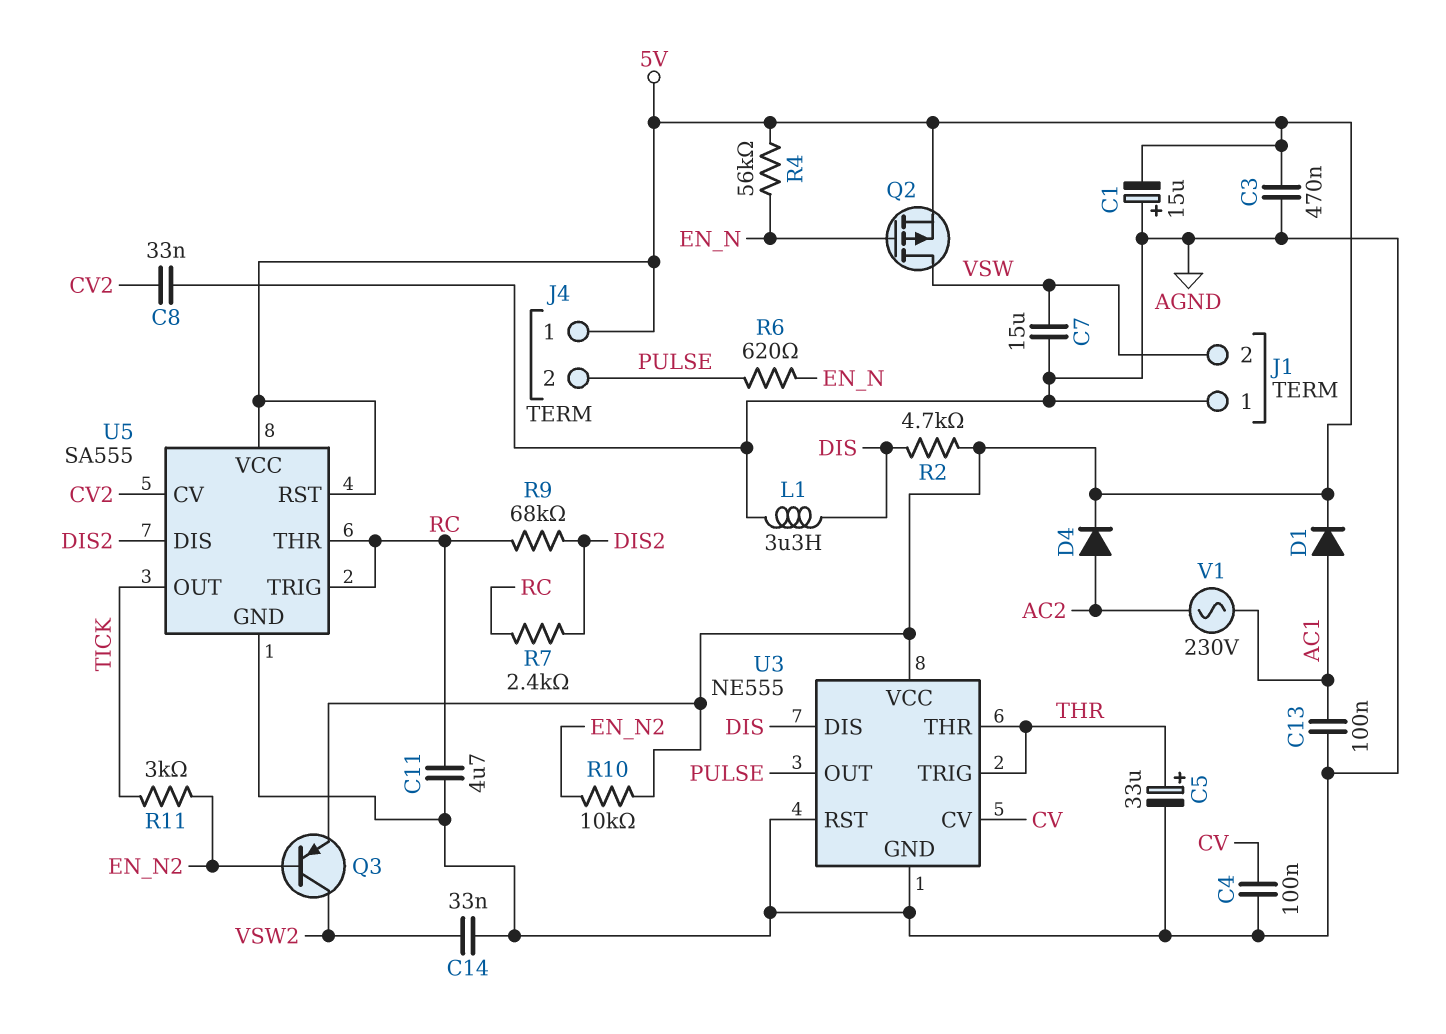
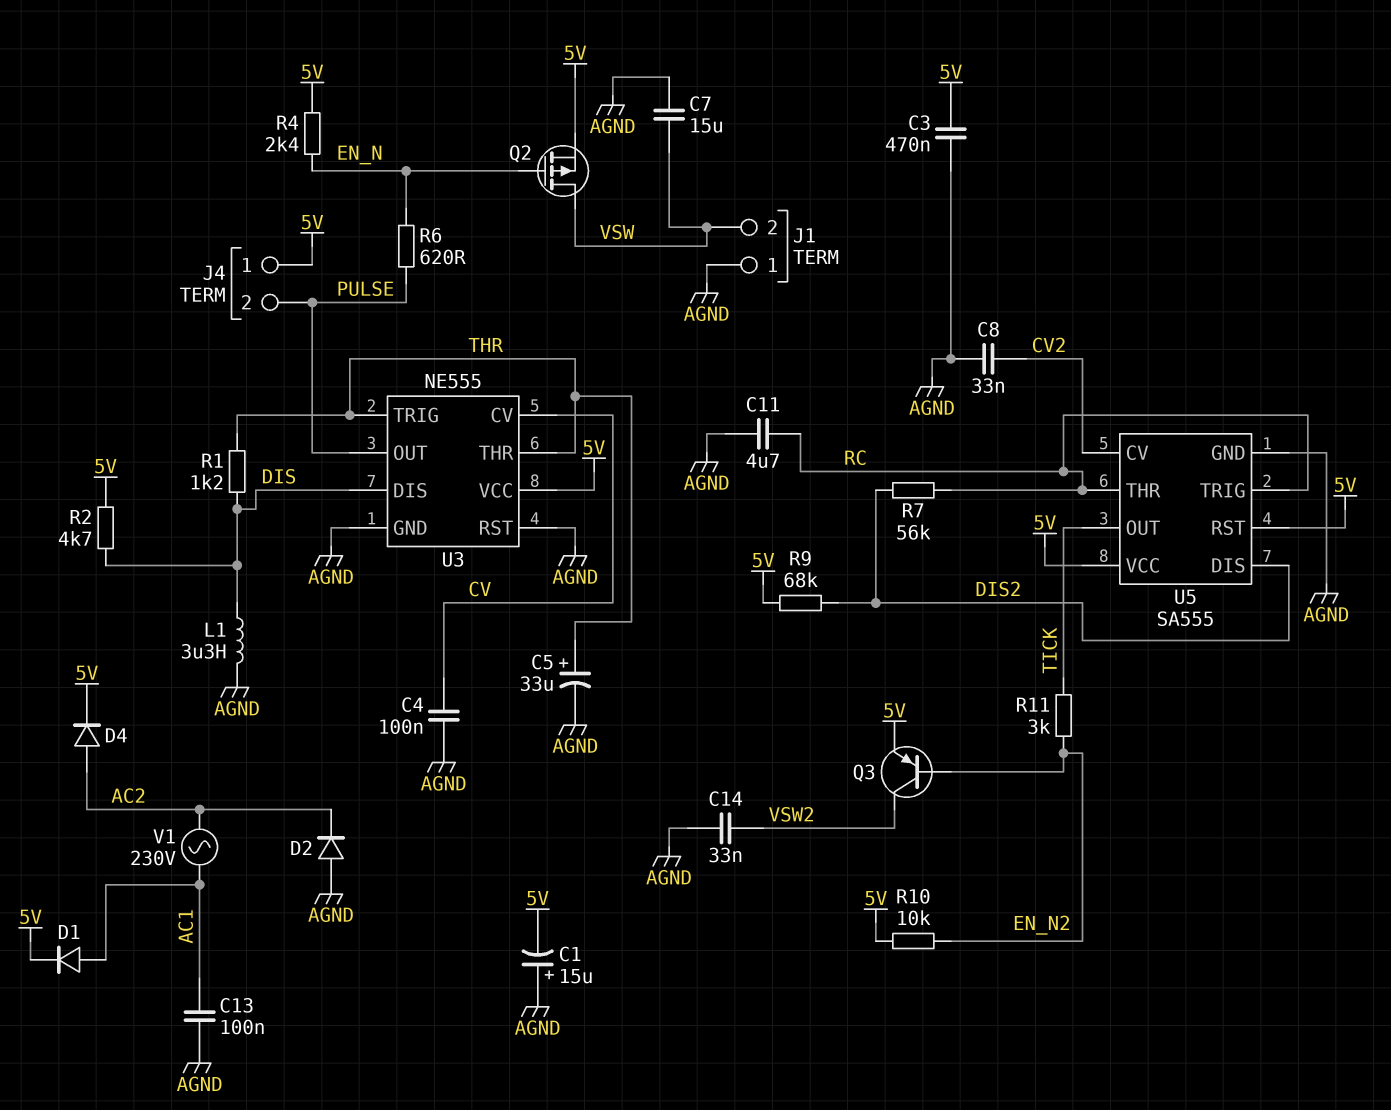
D2: none -> diode (A AGND, K AC2)
R1: none -> 1.2k (DIS, THR)
R4: 56k (5V, EN_N) -> 2.4k (5V, EN_N)
R7: 2.4k (DIS2, RC) -> 56k (DIS2, RC)
R9: 68k (DIS2, RC) -> 68k (5V, DIS2)

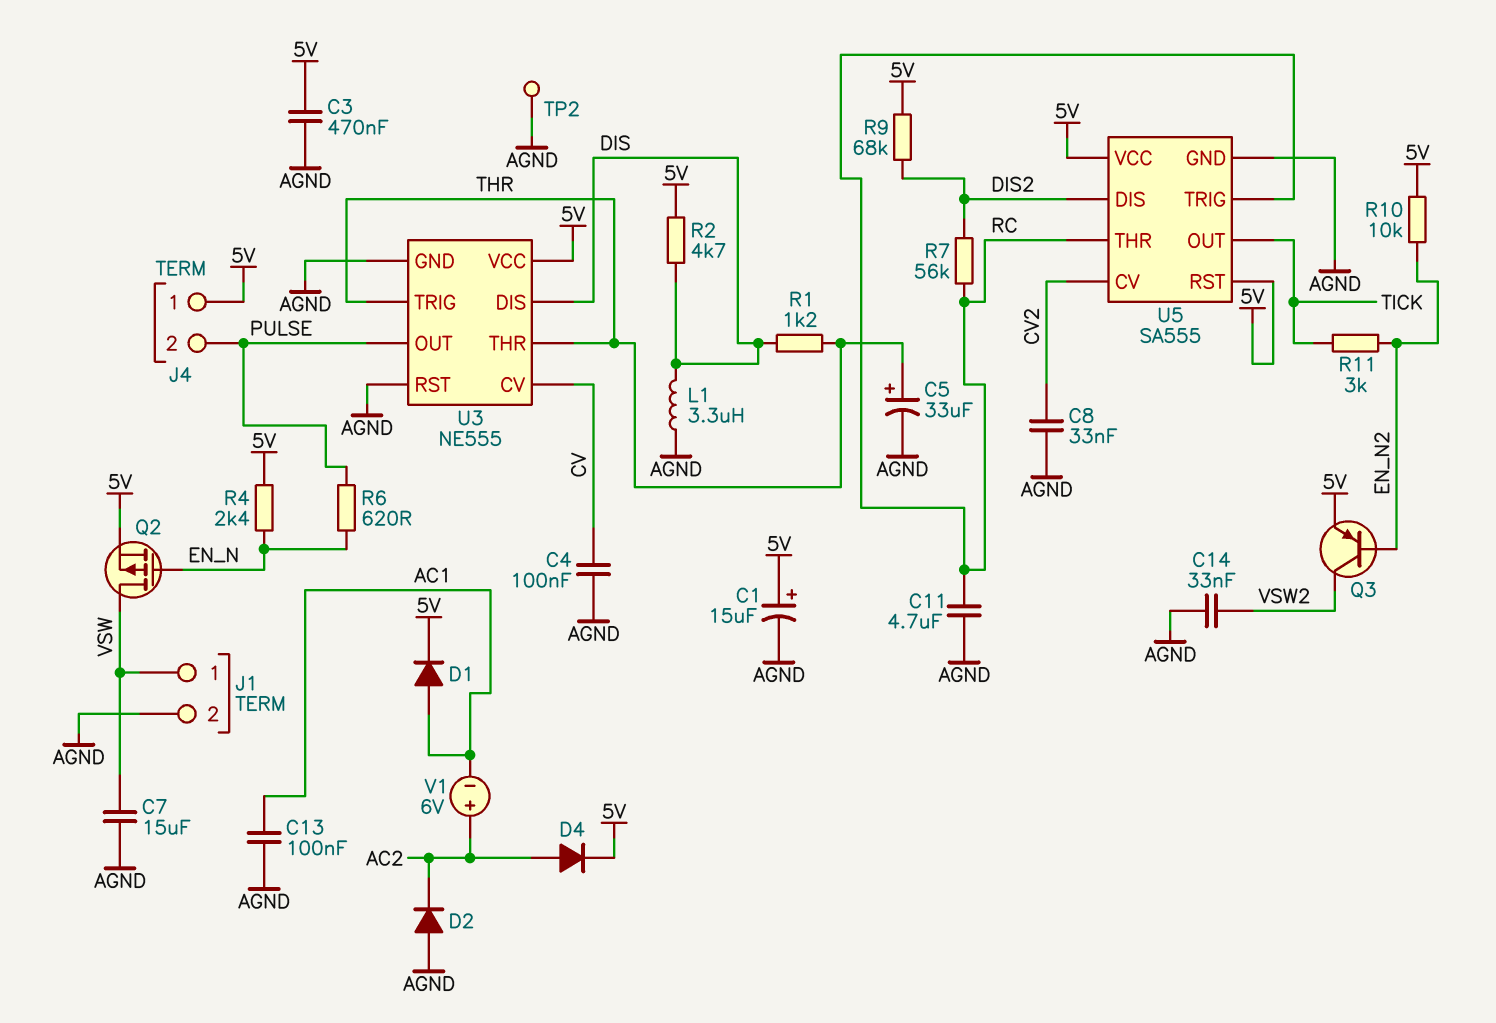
C1: 15uF (plus AGND, minus 5V) -> 15uF (plus 5V, minus AGND)
J1 pin 1: AGND -> VSW
J1 pin 2: VSW -> AGND
TP2: none -> test point (AGND)
V1: AC 230V (AC1, AC2) -> 6V (plus AC2, minus AC1)

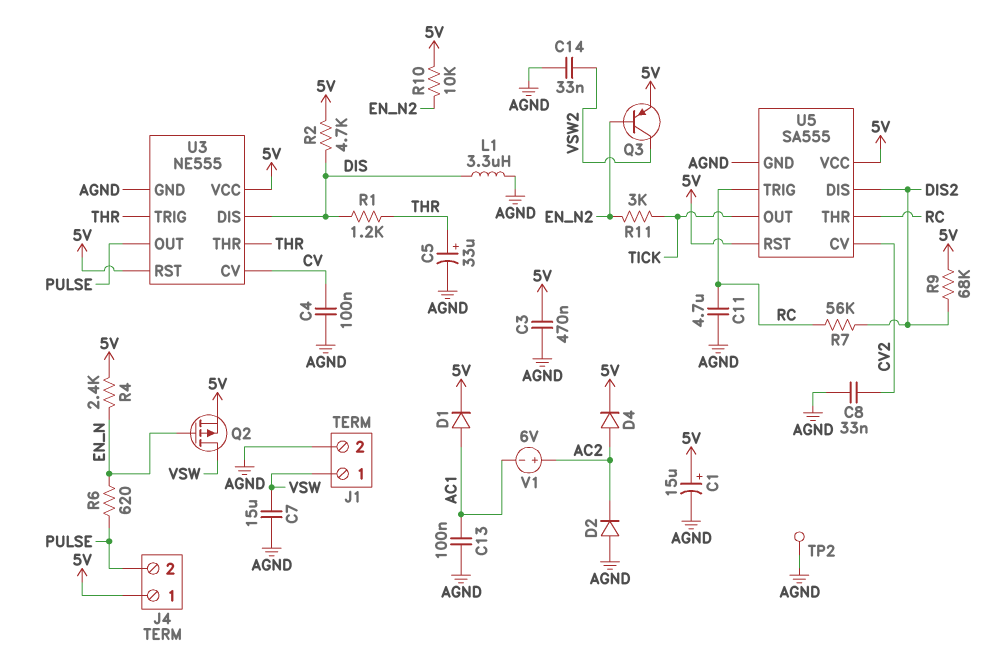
U3 pin RST: AGND -> 5V

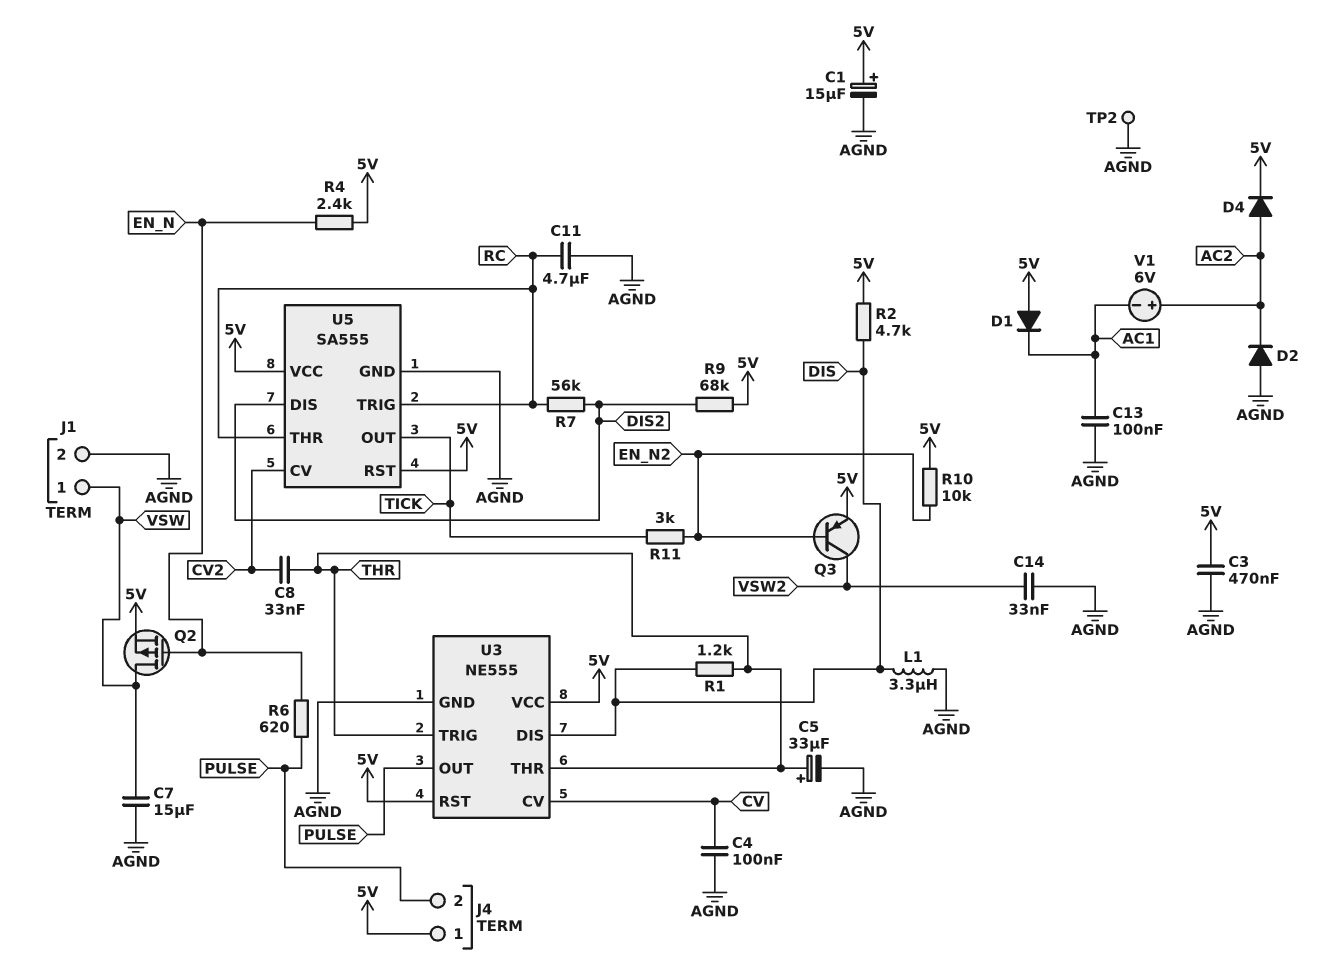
C8: 33nF (AGND, CV2) -> 33nF (CV2, THR)
D1: diode (A AC1, K 5V) -> diode (A 5V, K AC1)

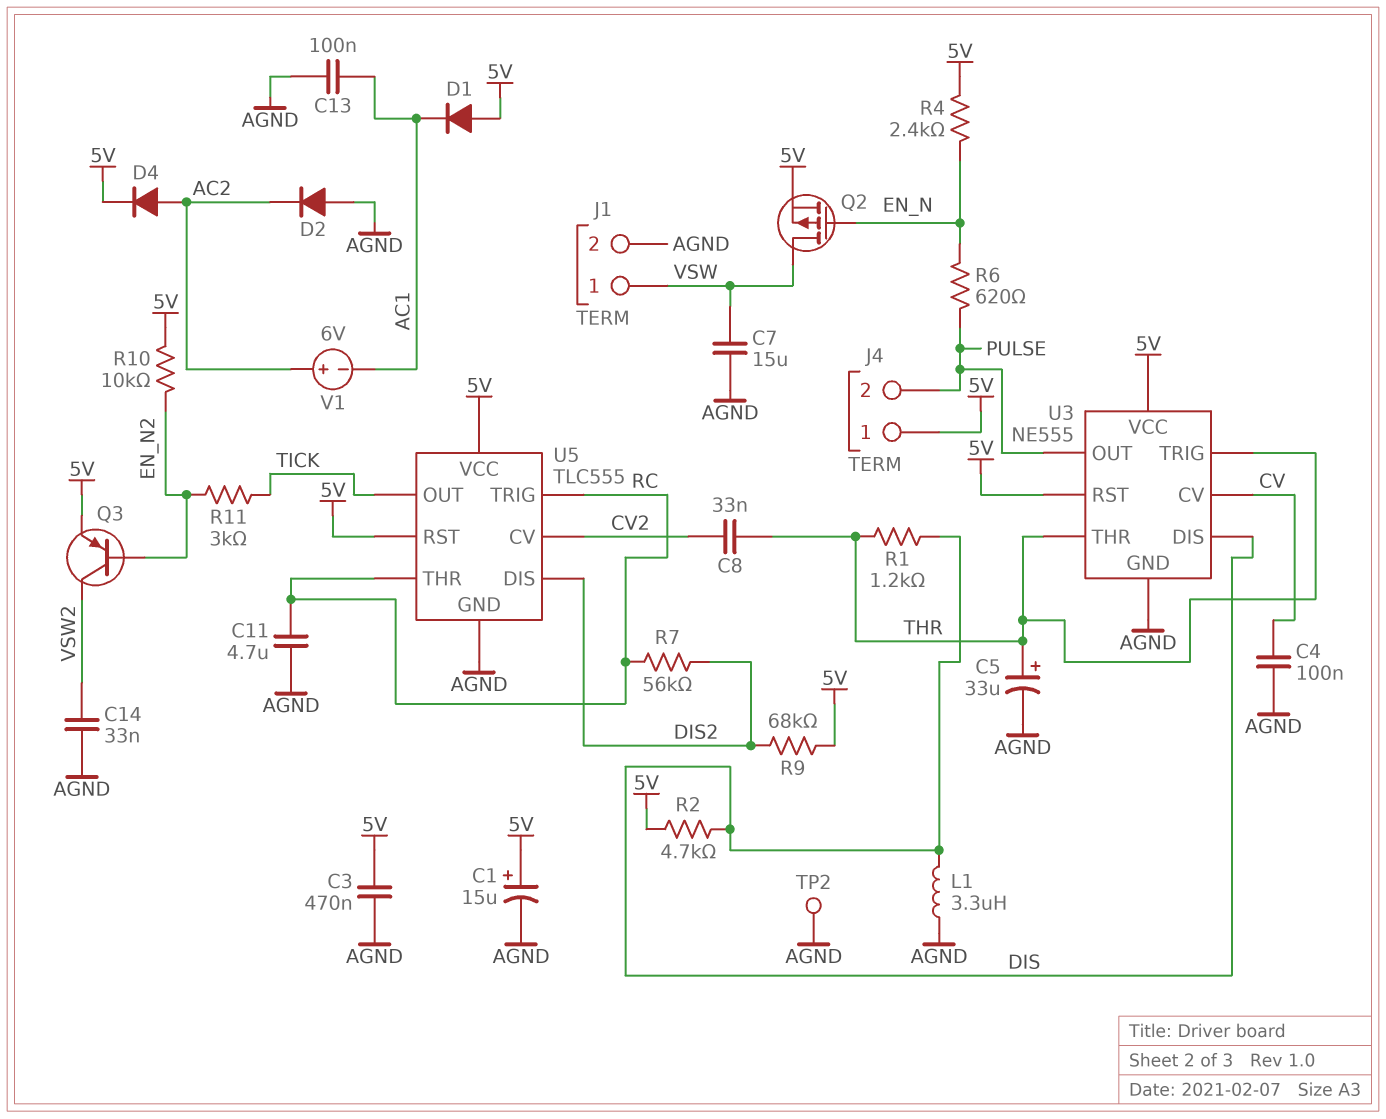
U5: SA555 -> TLC555

